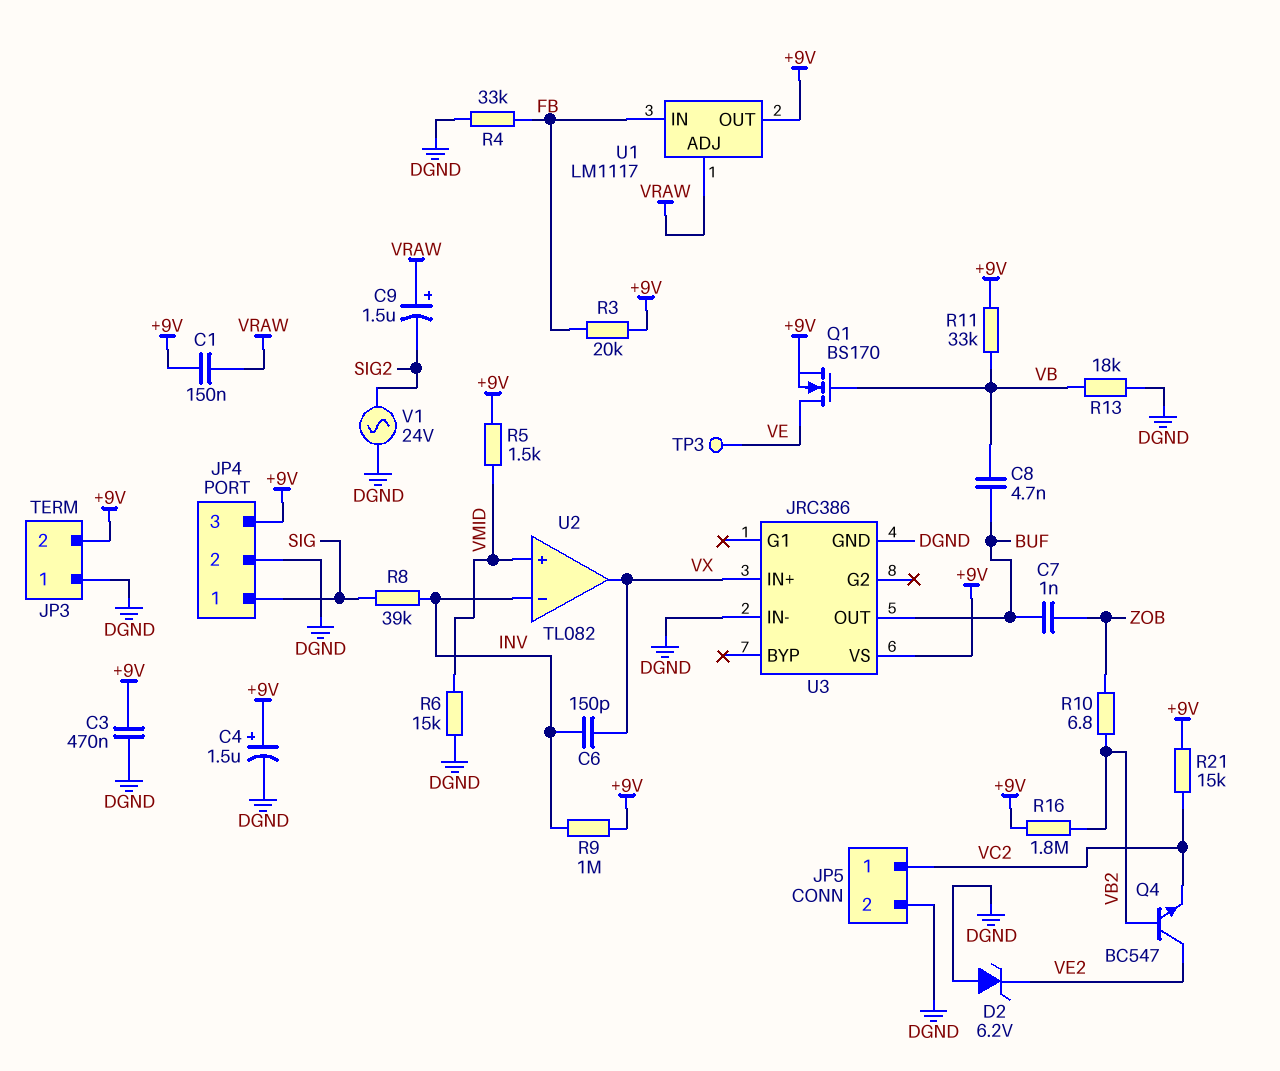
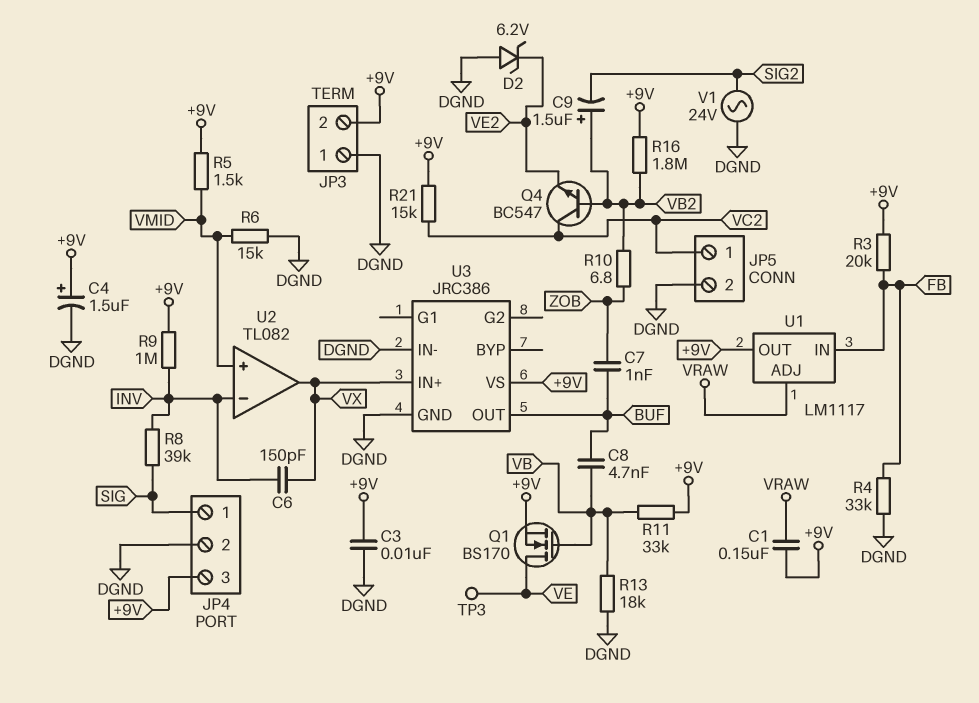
C3: 470nF (+9V, DGND) -> 10nF (+9V, DGND)
C9: 1.5uF (plus VRAW, minus SIG2) -> 1.5uF (plus VB2, minus SIG2)
Q4: NPN BC547 (B VB2, C VE2, E VC2) -> NPN BC547 (B VB2, C VC2, E VE2)

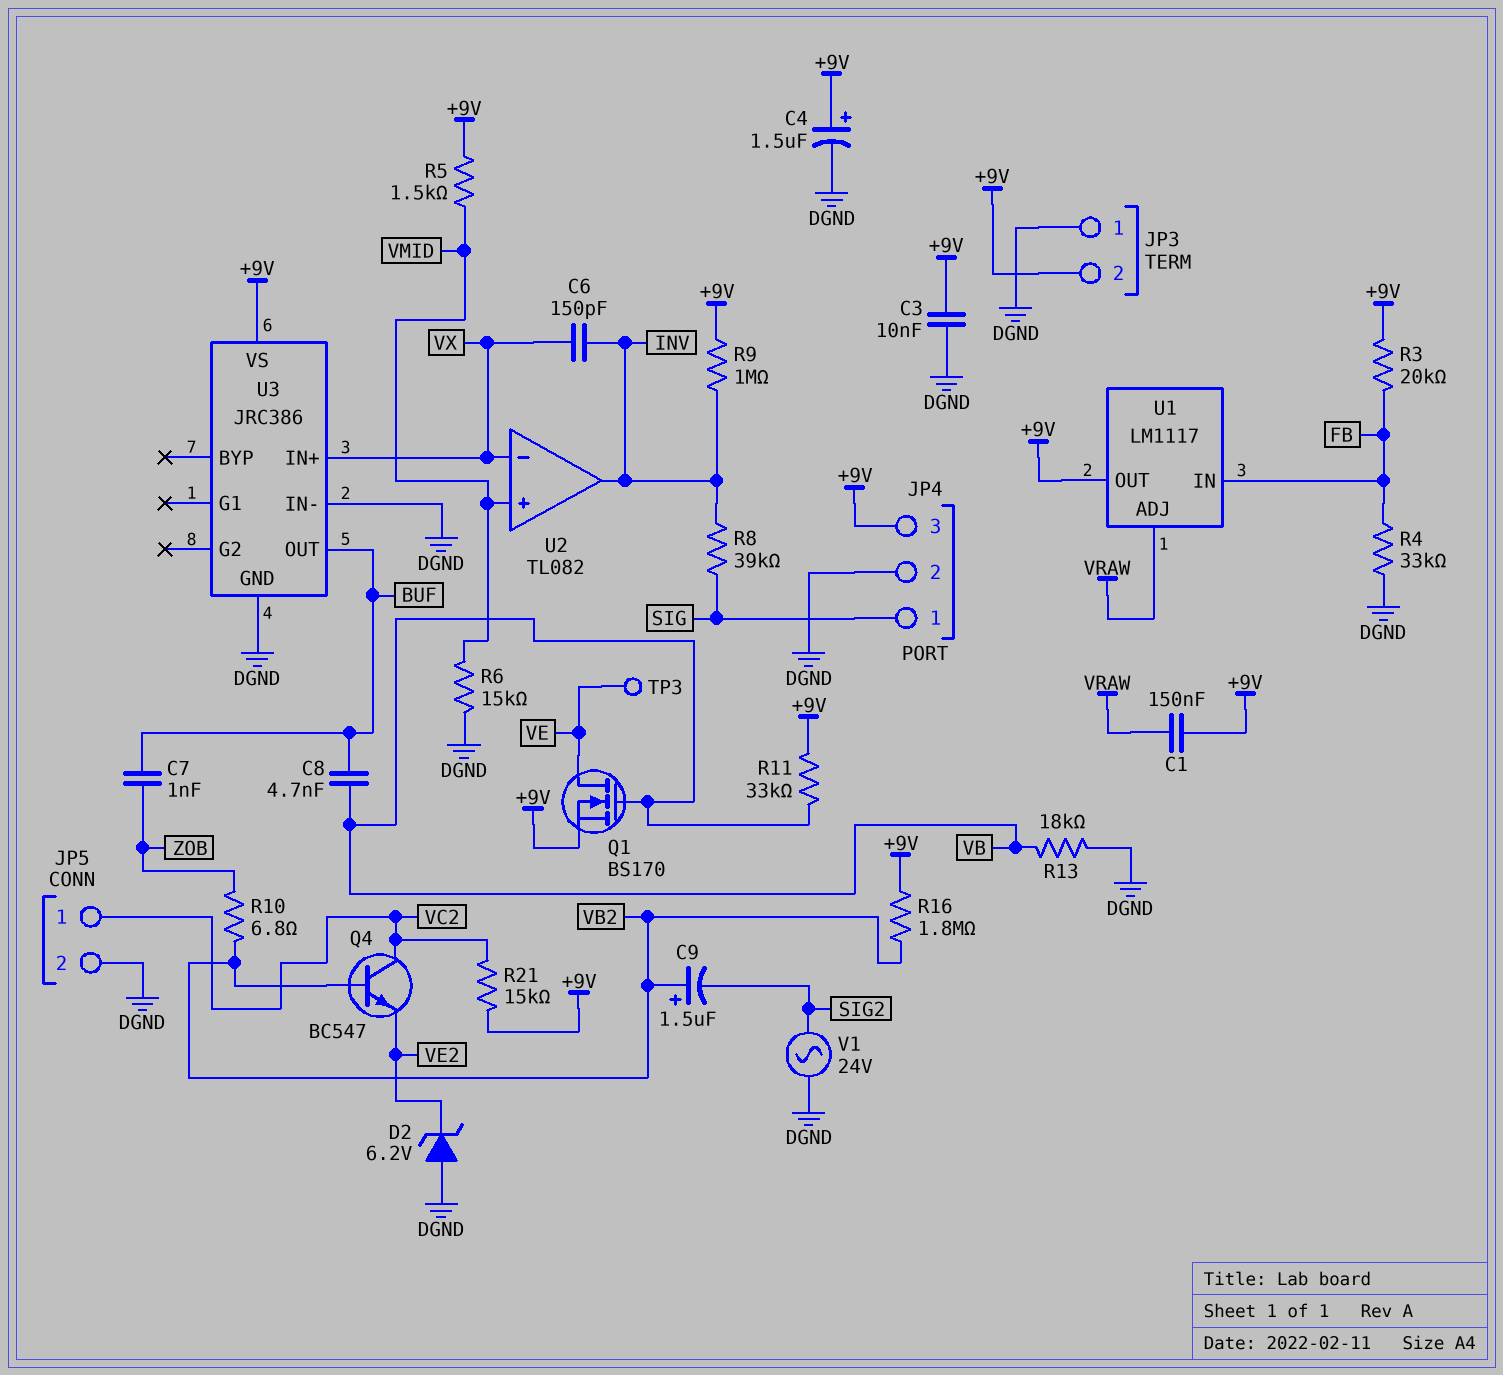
U2 pin in-: INV -> VX
U2 pin out: VX -> INV

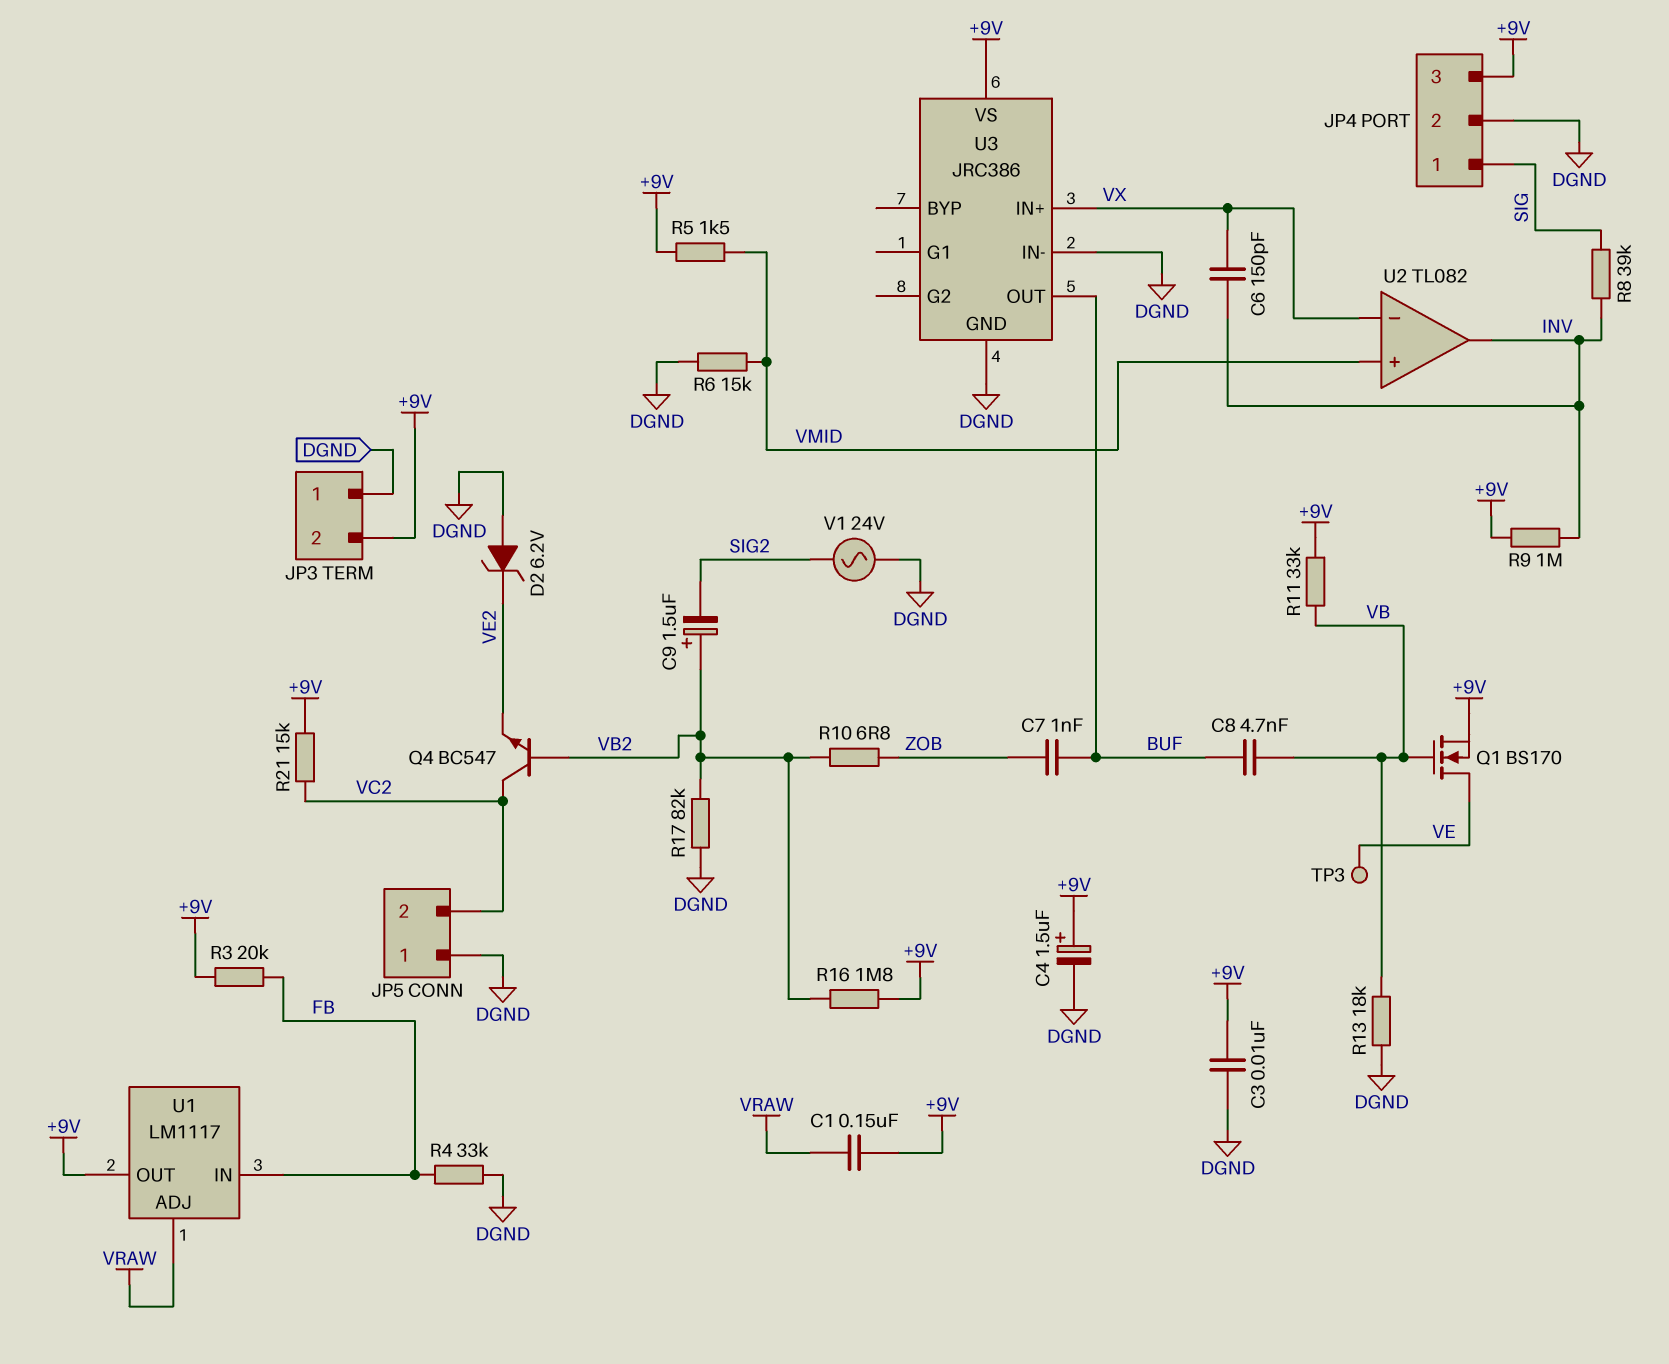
JP5 pin 1: VC2 -> DGND
JP5 pin 2: DGND -> VC2
R17: none -> 82k (DGND, VB2)

